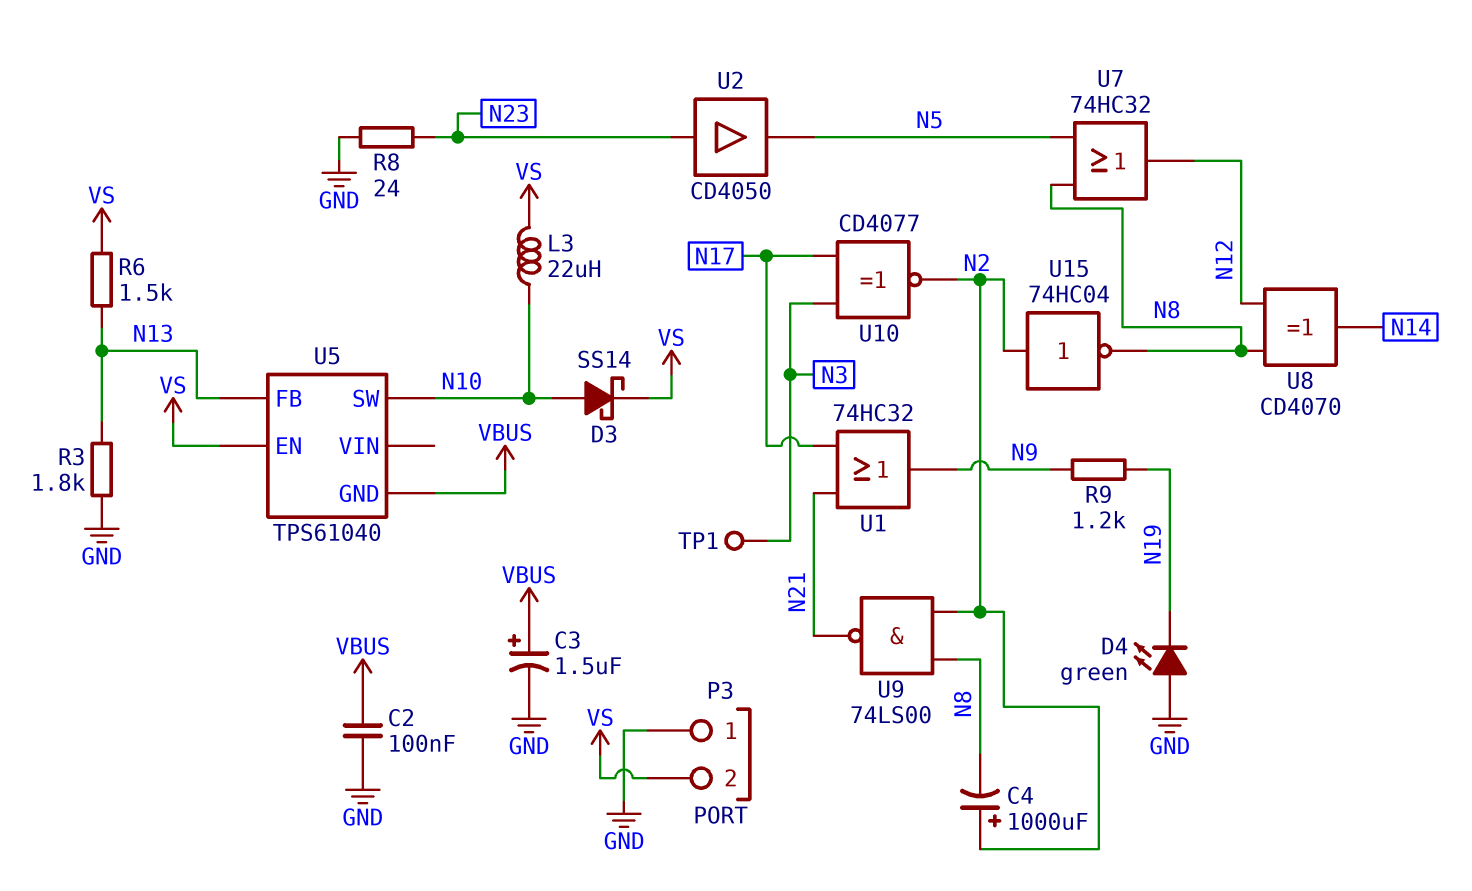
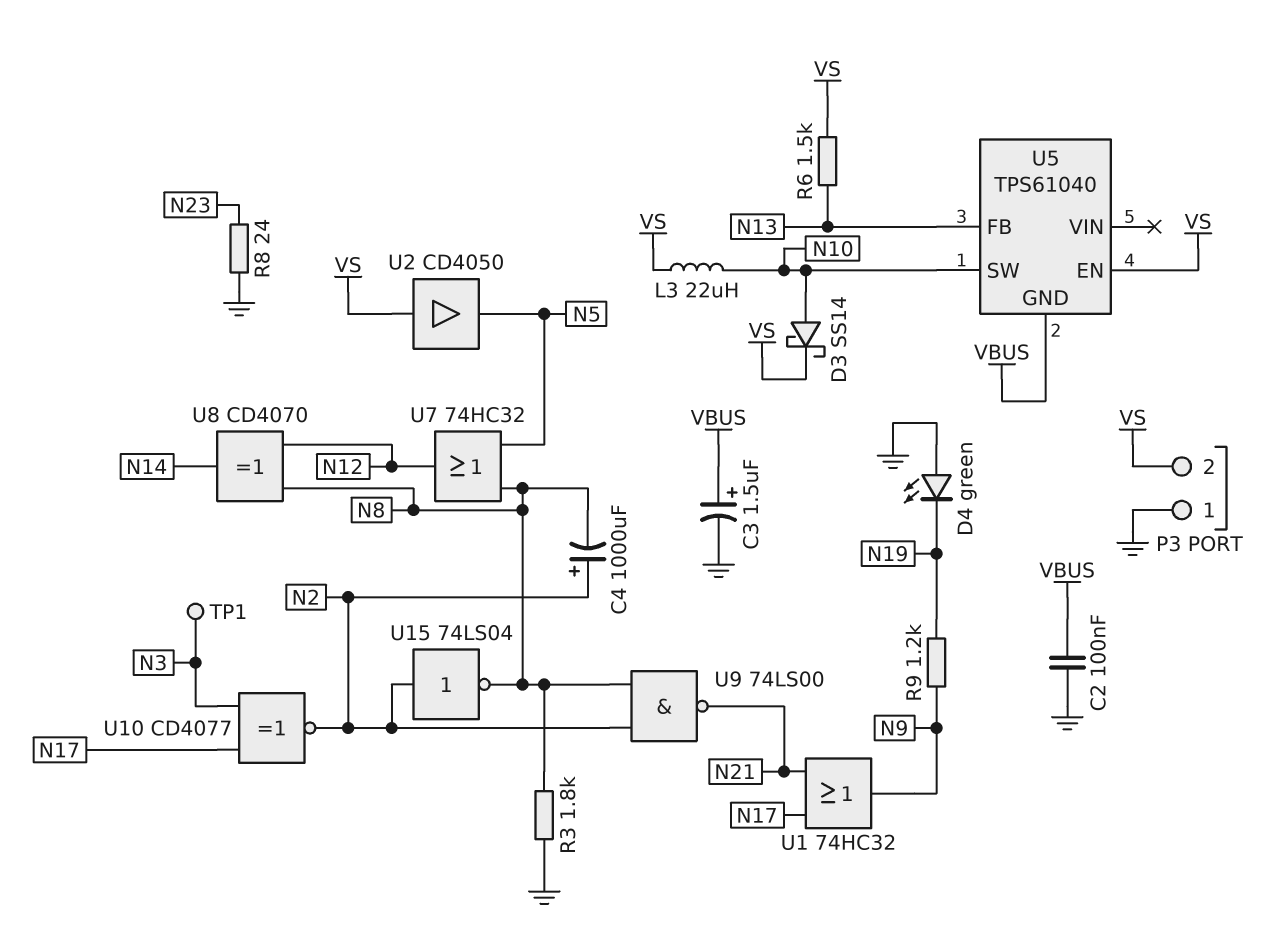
R3: 1.8k (GND, N13) -> 1.8k (GND, N8)
U2: buffer CD4050 (in N23, out N5) -> buffer CD4050 (in VS, out N5)
U15: NOT 74HC04 (in N2, out N8) -> NOT 74LS04 (in N2, out N8)

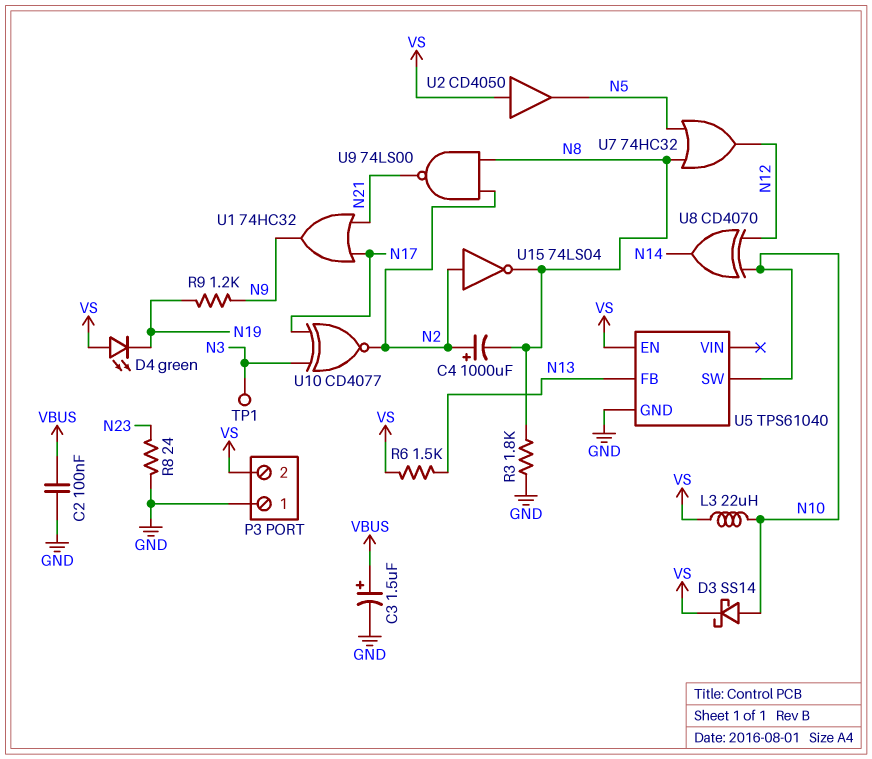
D4: LED green (A GND, K N19) -> LED green (A VS, K N19)
U5 pin GND: VBUS -> GND
U8: XOR CD4070 (in N8, in N12, out N14) -> XOR CD4070 (in N10, in N12, out N14)

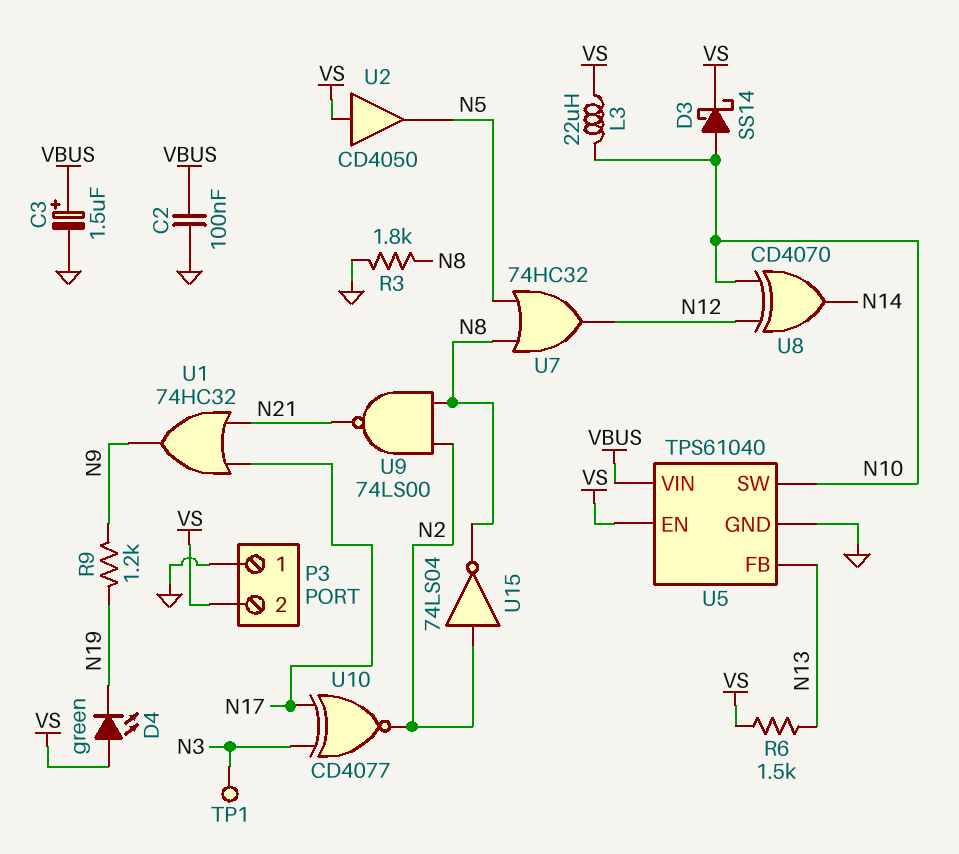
C4: 1000uF (plus N2, minus N8) -> none
R8: 24 (GND, N23) -> none
U5 pin VIN: none -> VBUS

